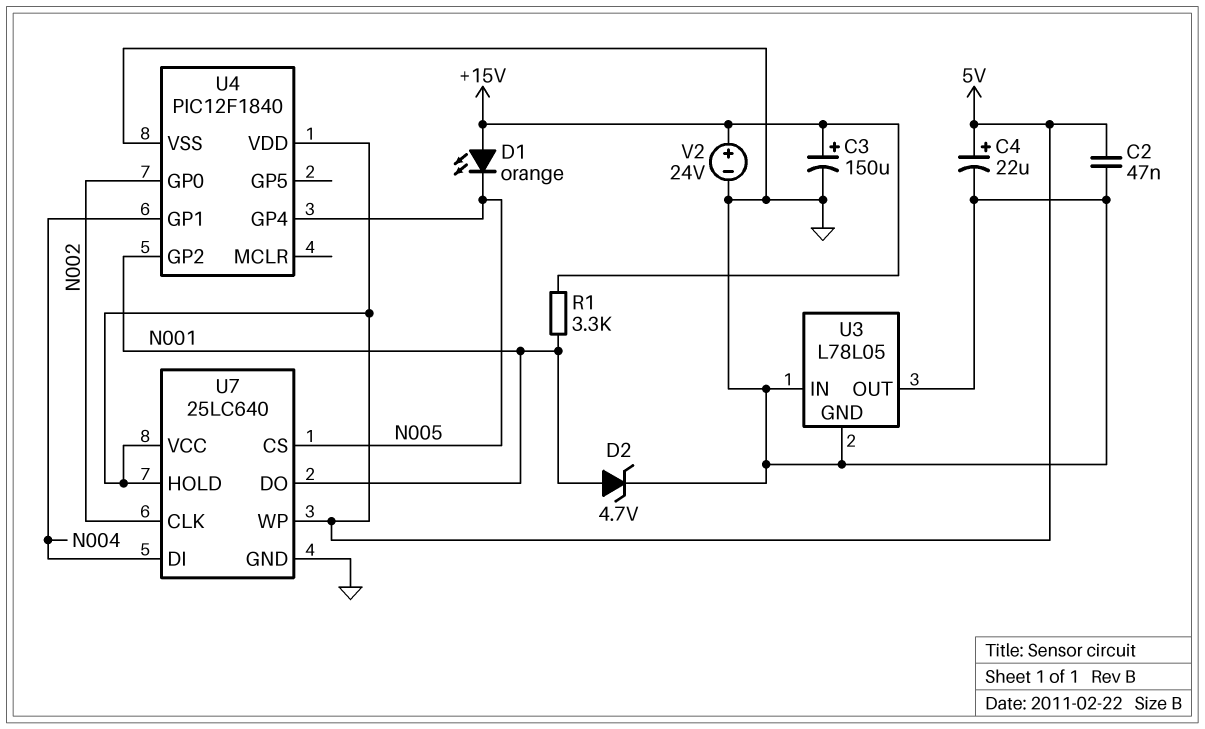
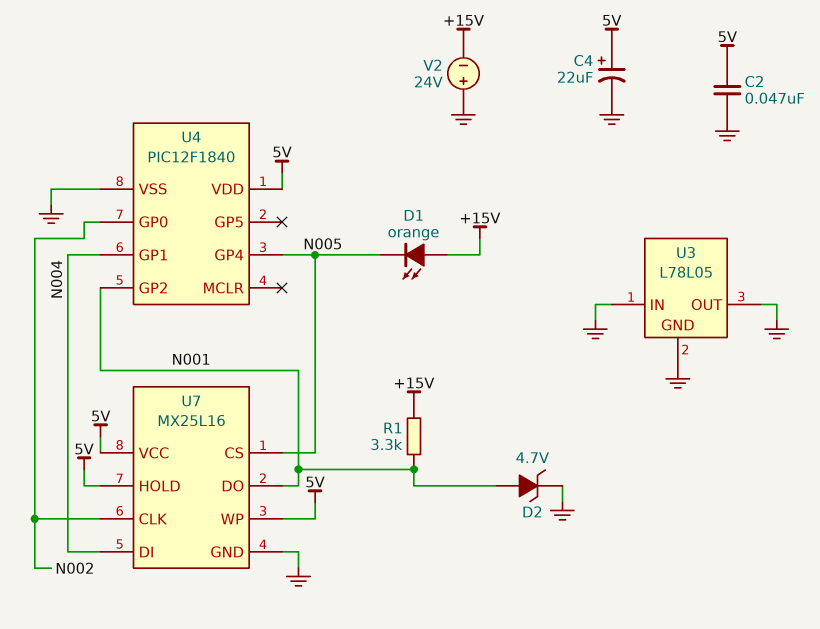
C3: 150uF (plus +15V, minus GND) -> none
U7: 25LC640 -> MX25L16
V2: 24V (plus +15V, minus GND) -> 24V (plus GND, minus +15V)

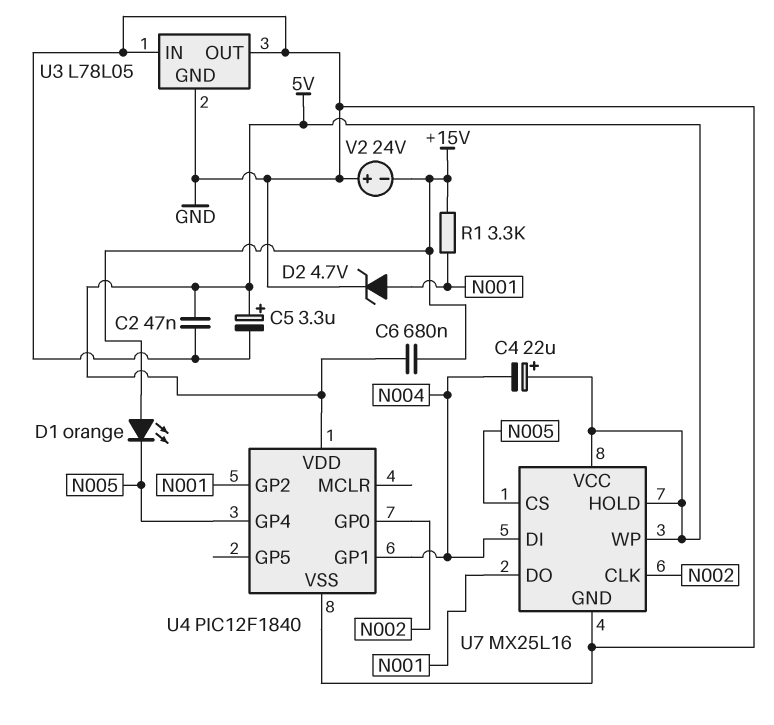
C4: 22uF (plus 5V, minus GND) -> 22uF (plus 5V, minus N004)
C5: none -> 3.3uF (plus 5V, minus GND)
C6: none -> 680nF (+15V, 5V)

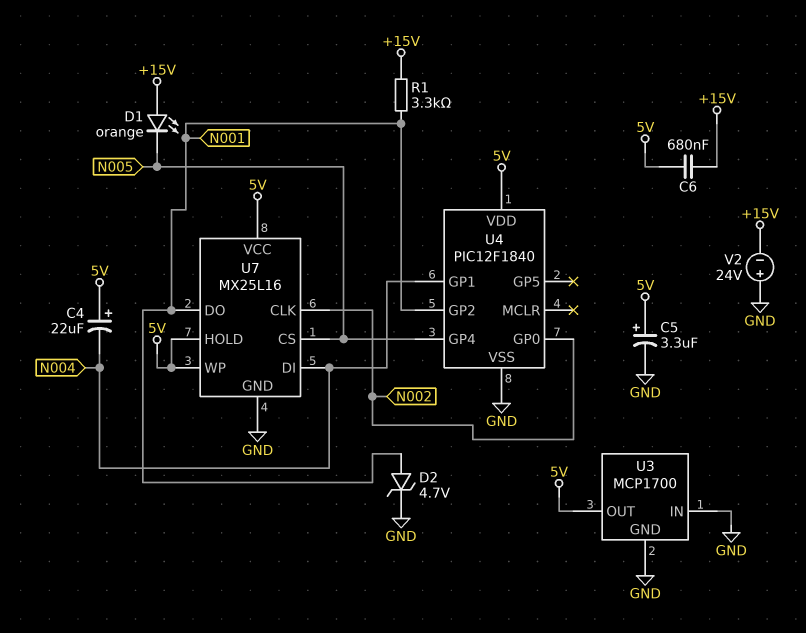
C2: 47nF (5V, GND) -> none
U3: L78L05 -> MCP1700
U3 pin OUT: GND -> 5V

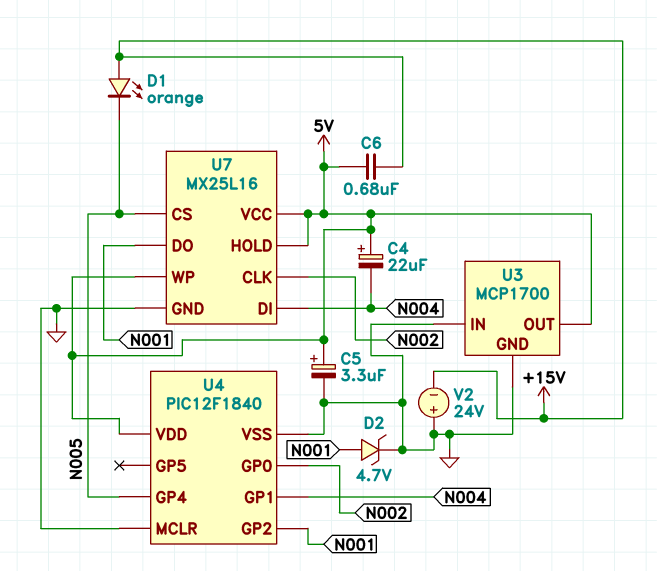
R1: 3.3k (+15V, N001) -> none
U4 pin MCLR: none -> GND

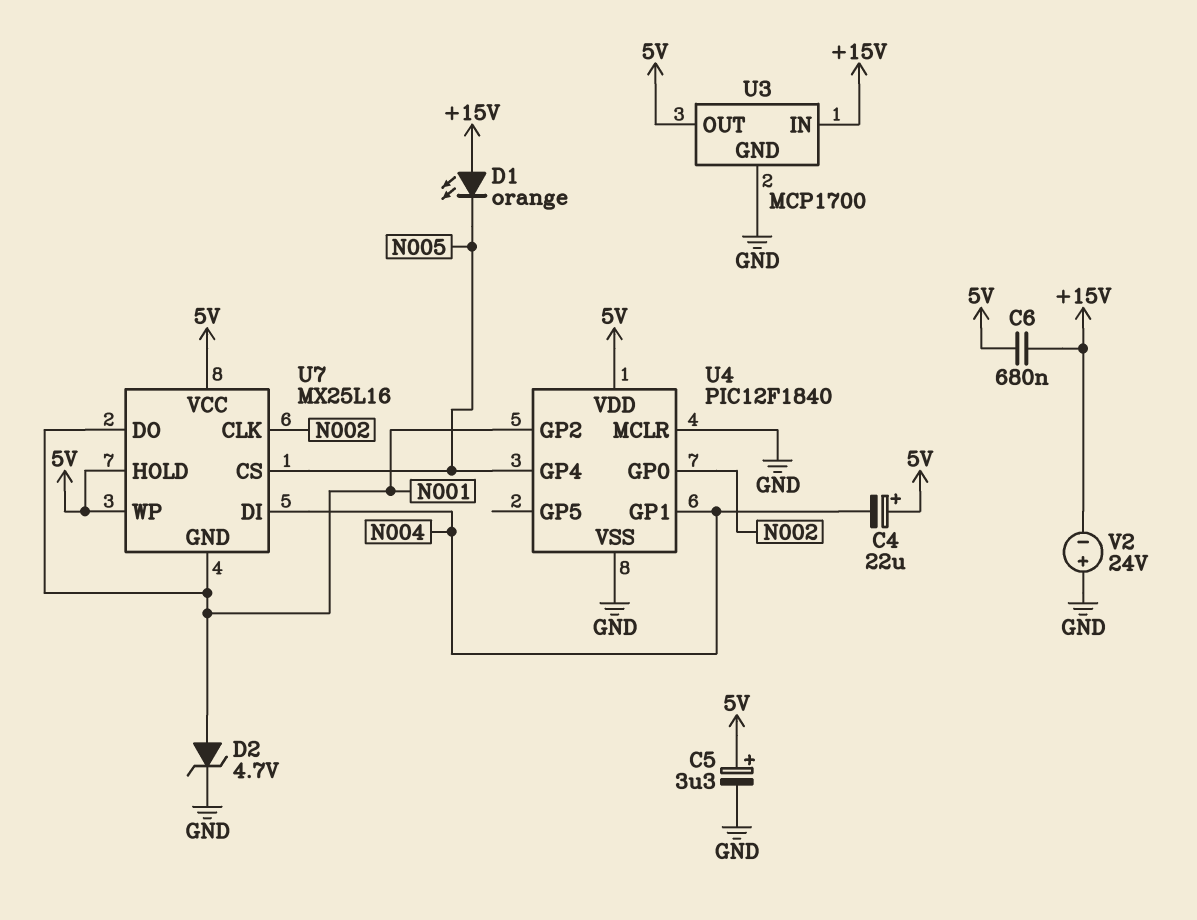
U3 pin IN: GND -> +15V
U7 pin GND: GND -> N001

